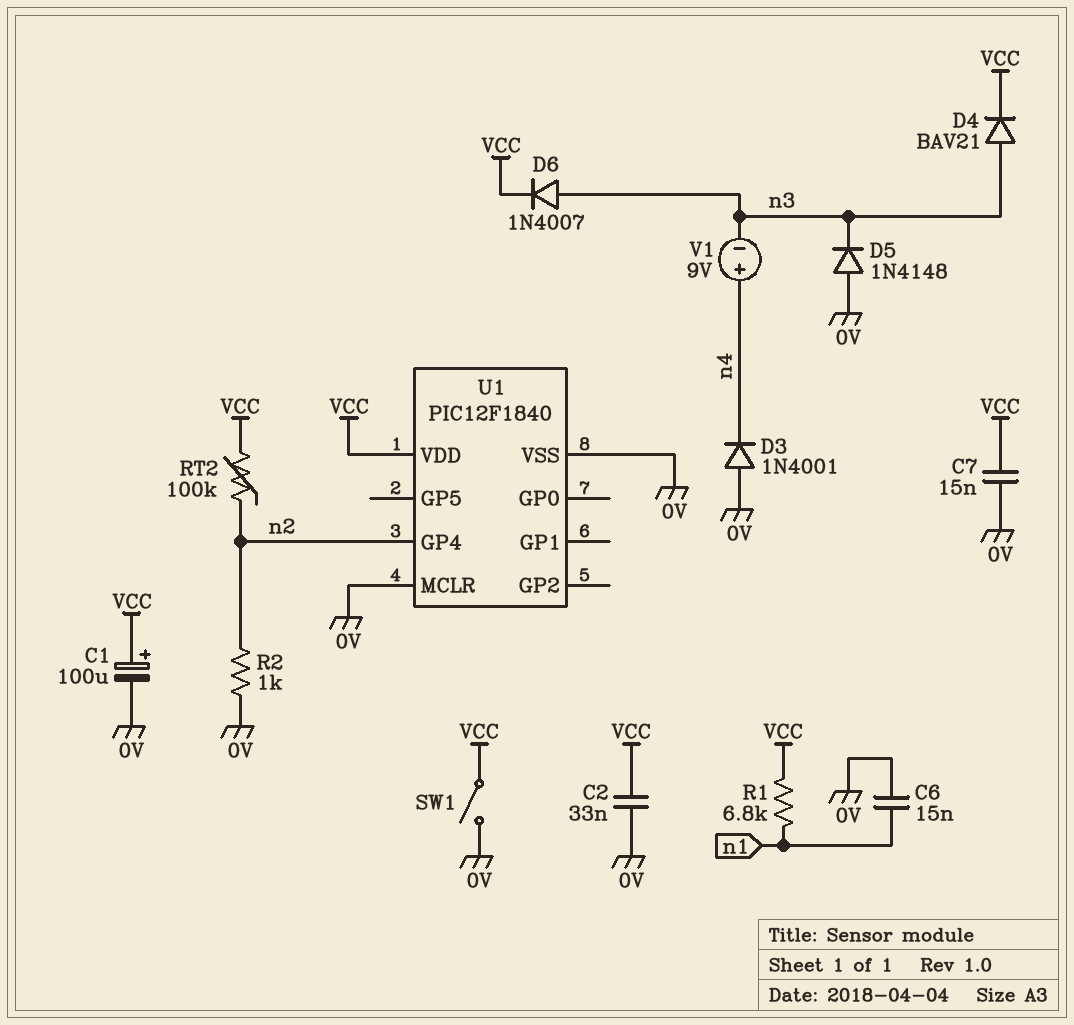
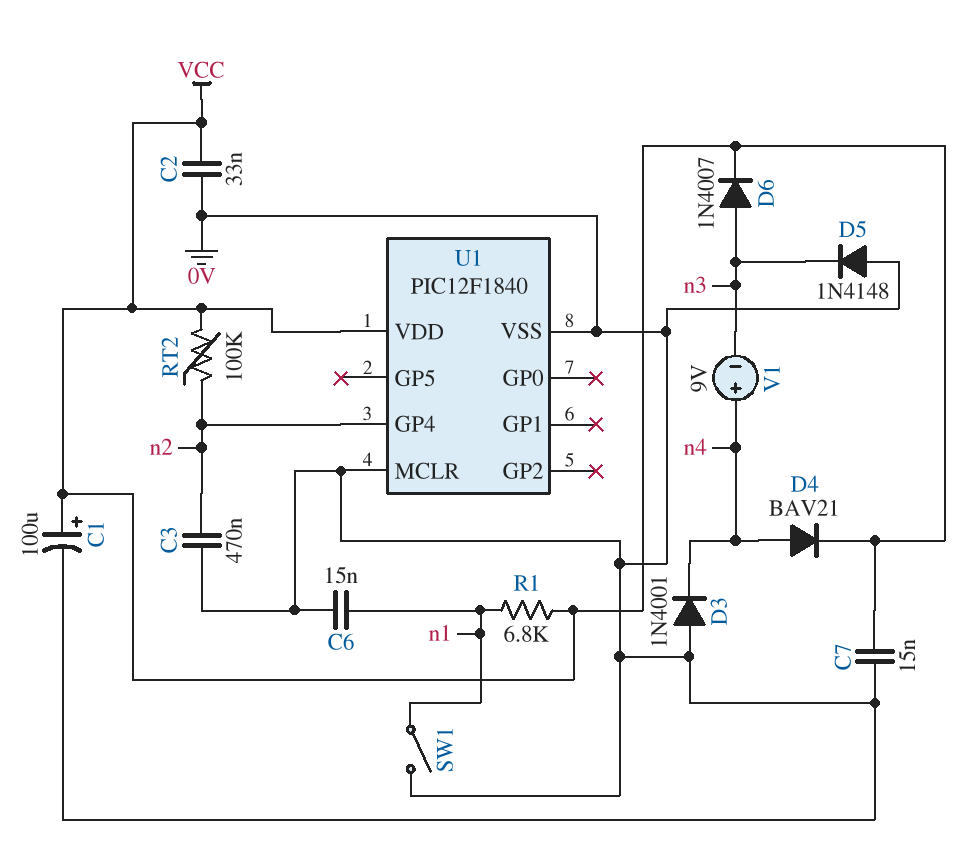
C3: none -> 470nF (0V, n2)
D4: diode BAV21 (A n3, K VCC) -> diode BAV21 (A n4, K VCC)
R2: 1k (0V, n2) -> none
SW1: switch (0V, VCC) -> switch (0V, n1)

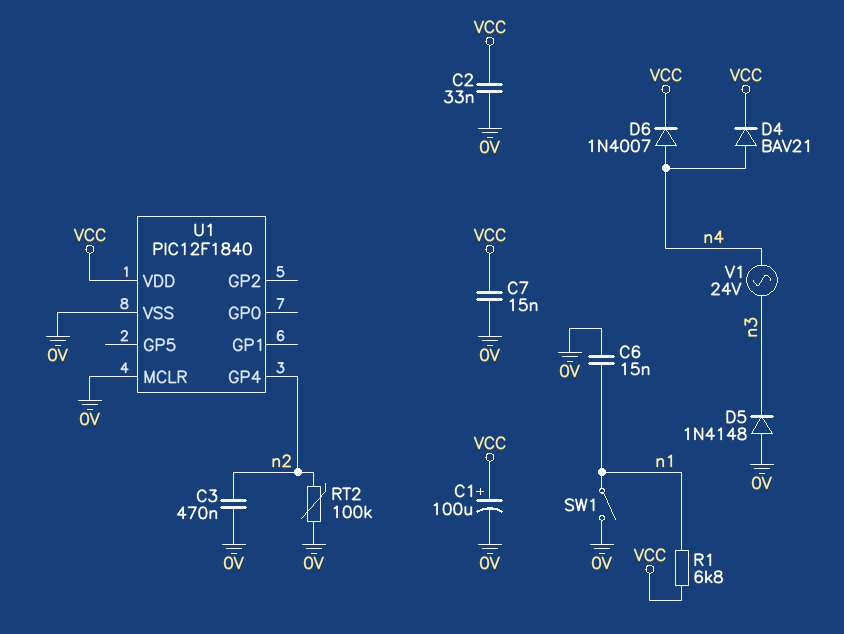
D3: diode 1N4001 (A 0V, K n4) -> none
D6: diode 1N4007 (A n3, K VCC) -> diode 1N4007 (A n4, K VCC)
RT2: 100k (VCC, n2) -> 100k (0V, n2)
V1: 9V (plus n4, minus n3) -> AC 24V (n3, n4)

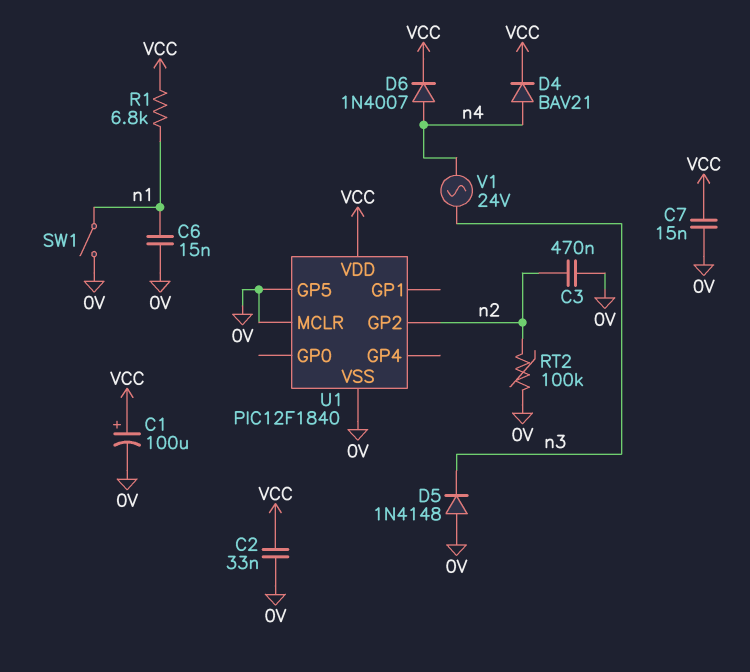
U1 pin GP2: none -> n2
U1 pin GP4: n2 -> none
U1 pin GP5: none -> 0V

